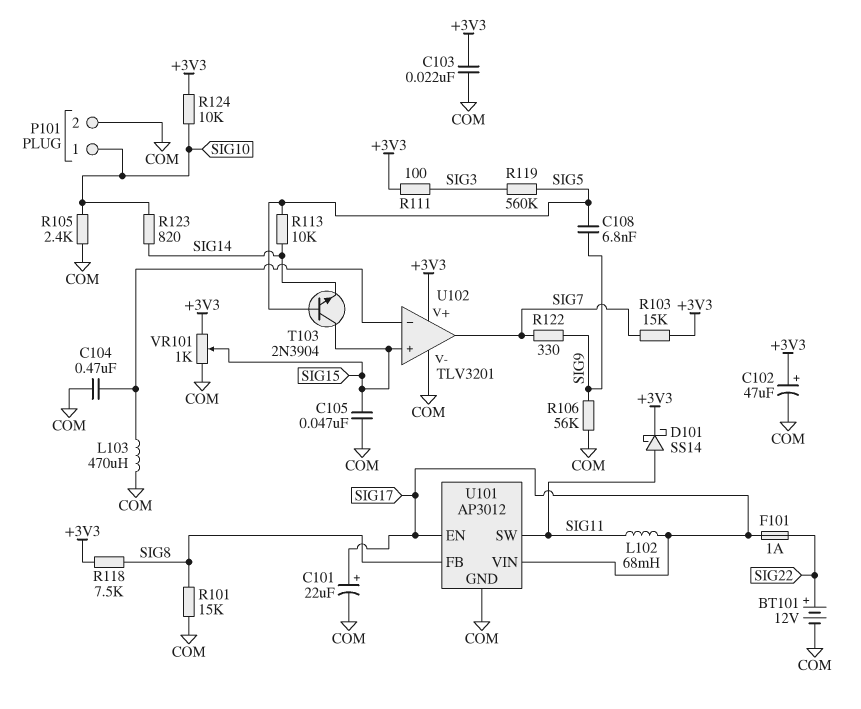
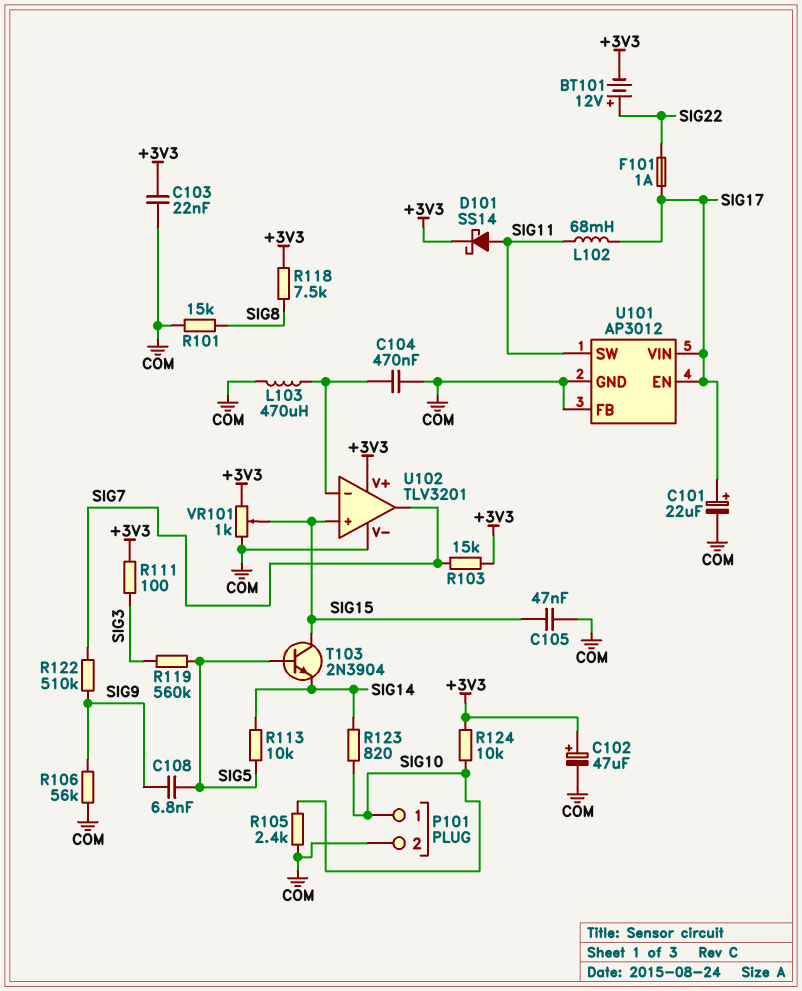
BT101: 12V (plus SIG22, minus COM) -> 12V (plus SIG22, minus +3V3)
R122: 330 (SIG7, SIG9) -> 510k (SIG7, SIG9)
U101 pin FB: SIG8 -> COM

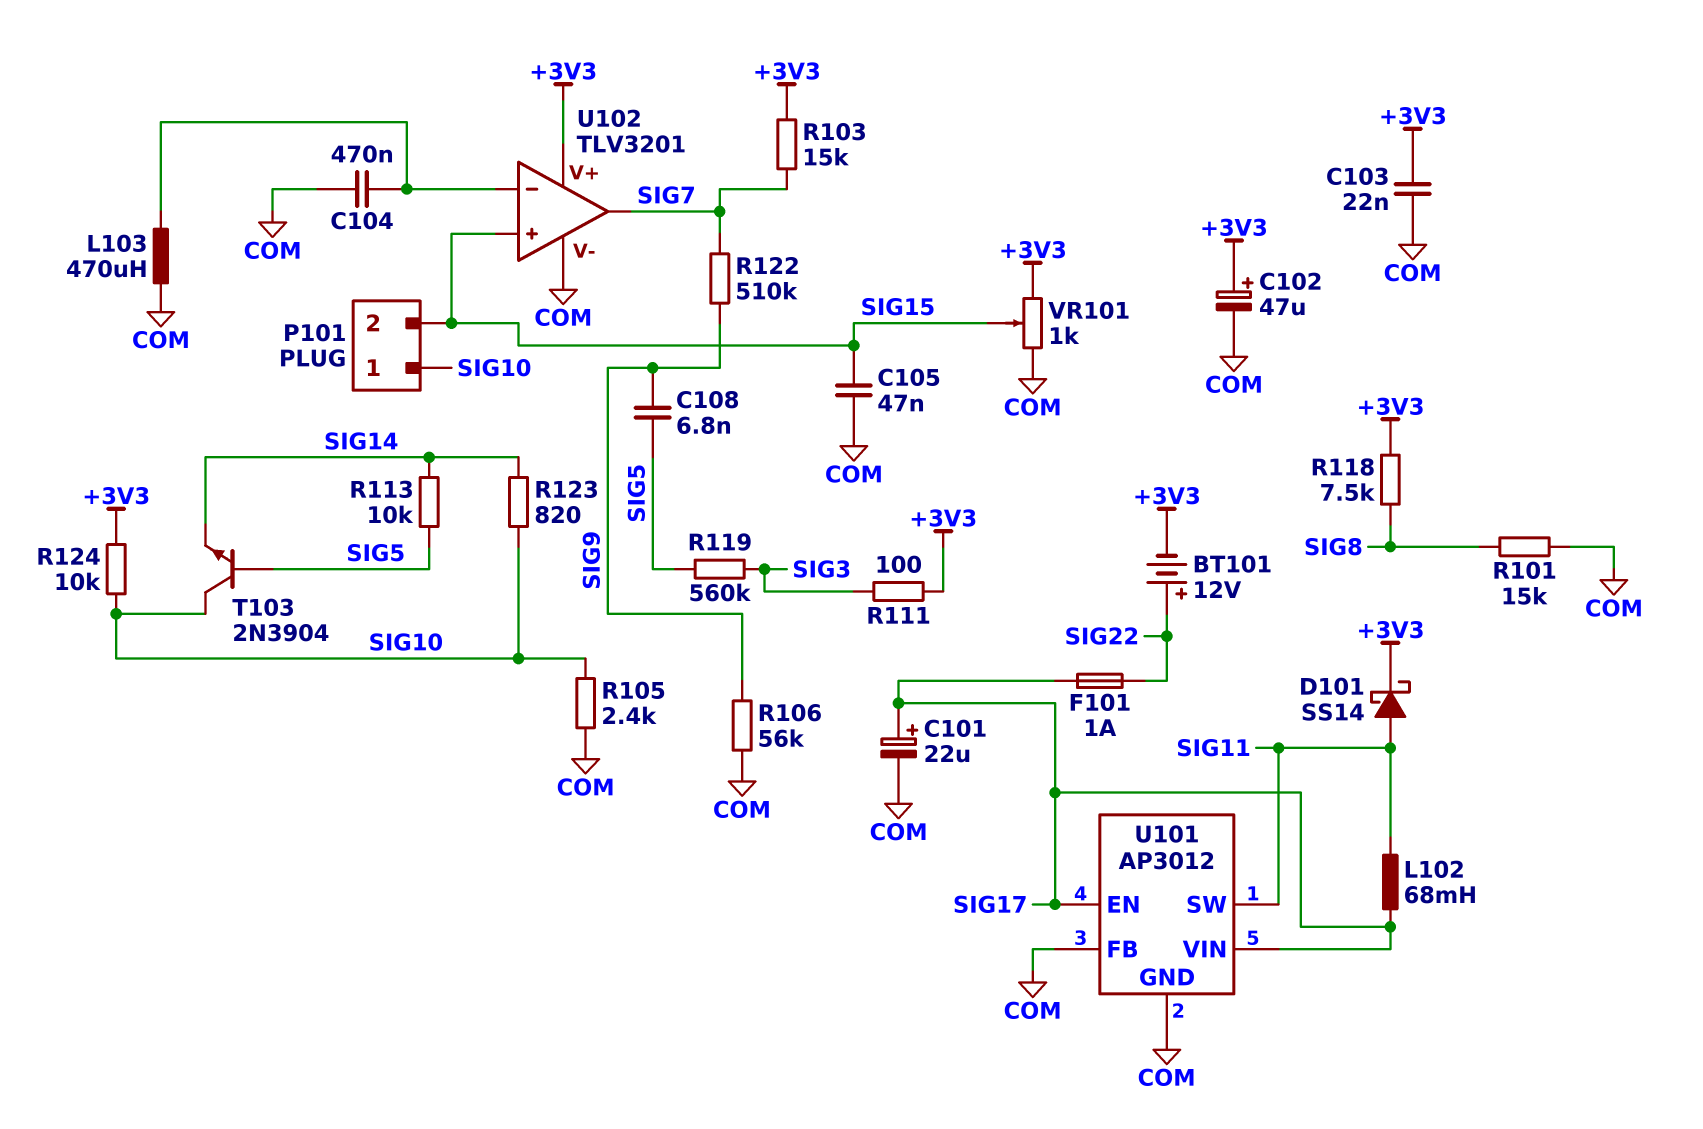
P101 pin 2: COM -> SIG15
T103: NPN 2N3904 (B SIG5, C SIG15, E SIG14) -> NPN 2N3904 (B SIG5, C SIG10, E SIG14)

